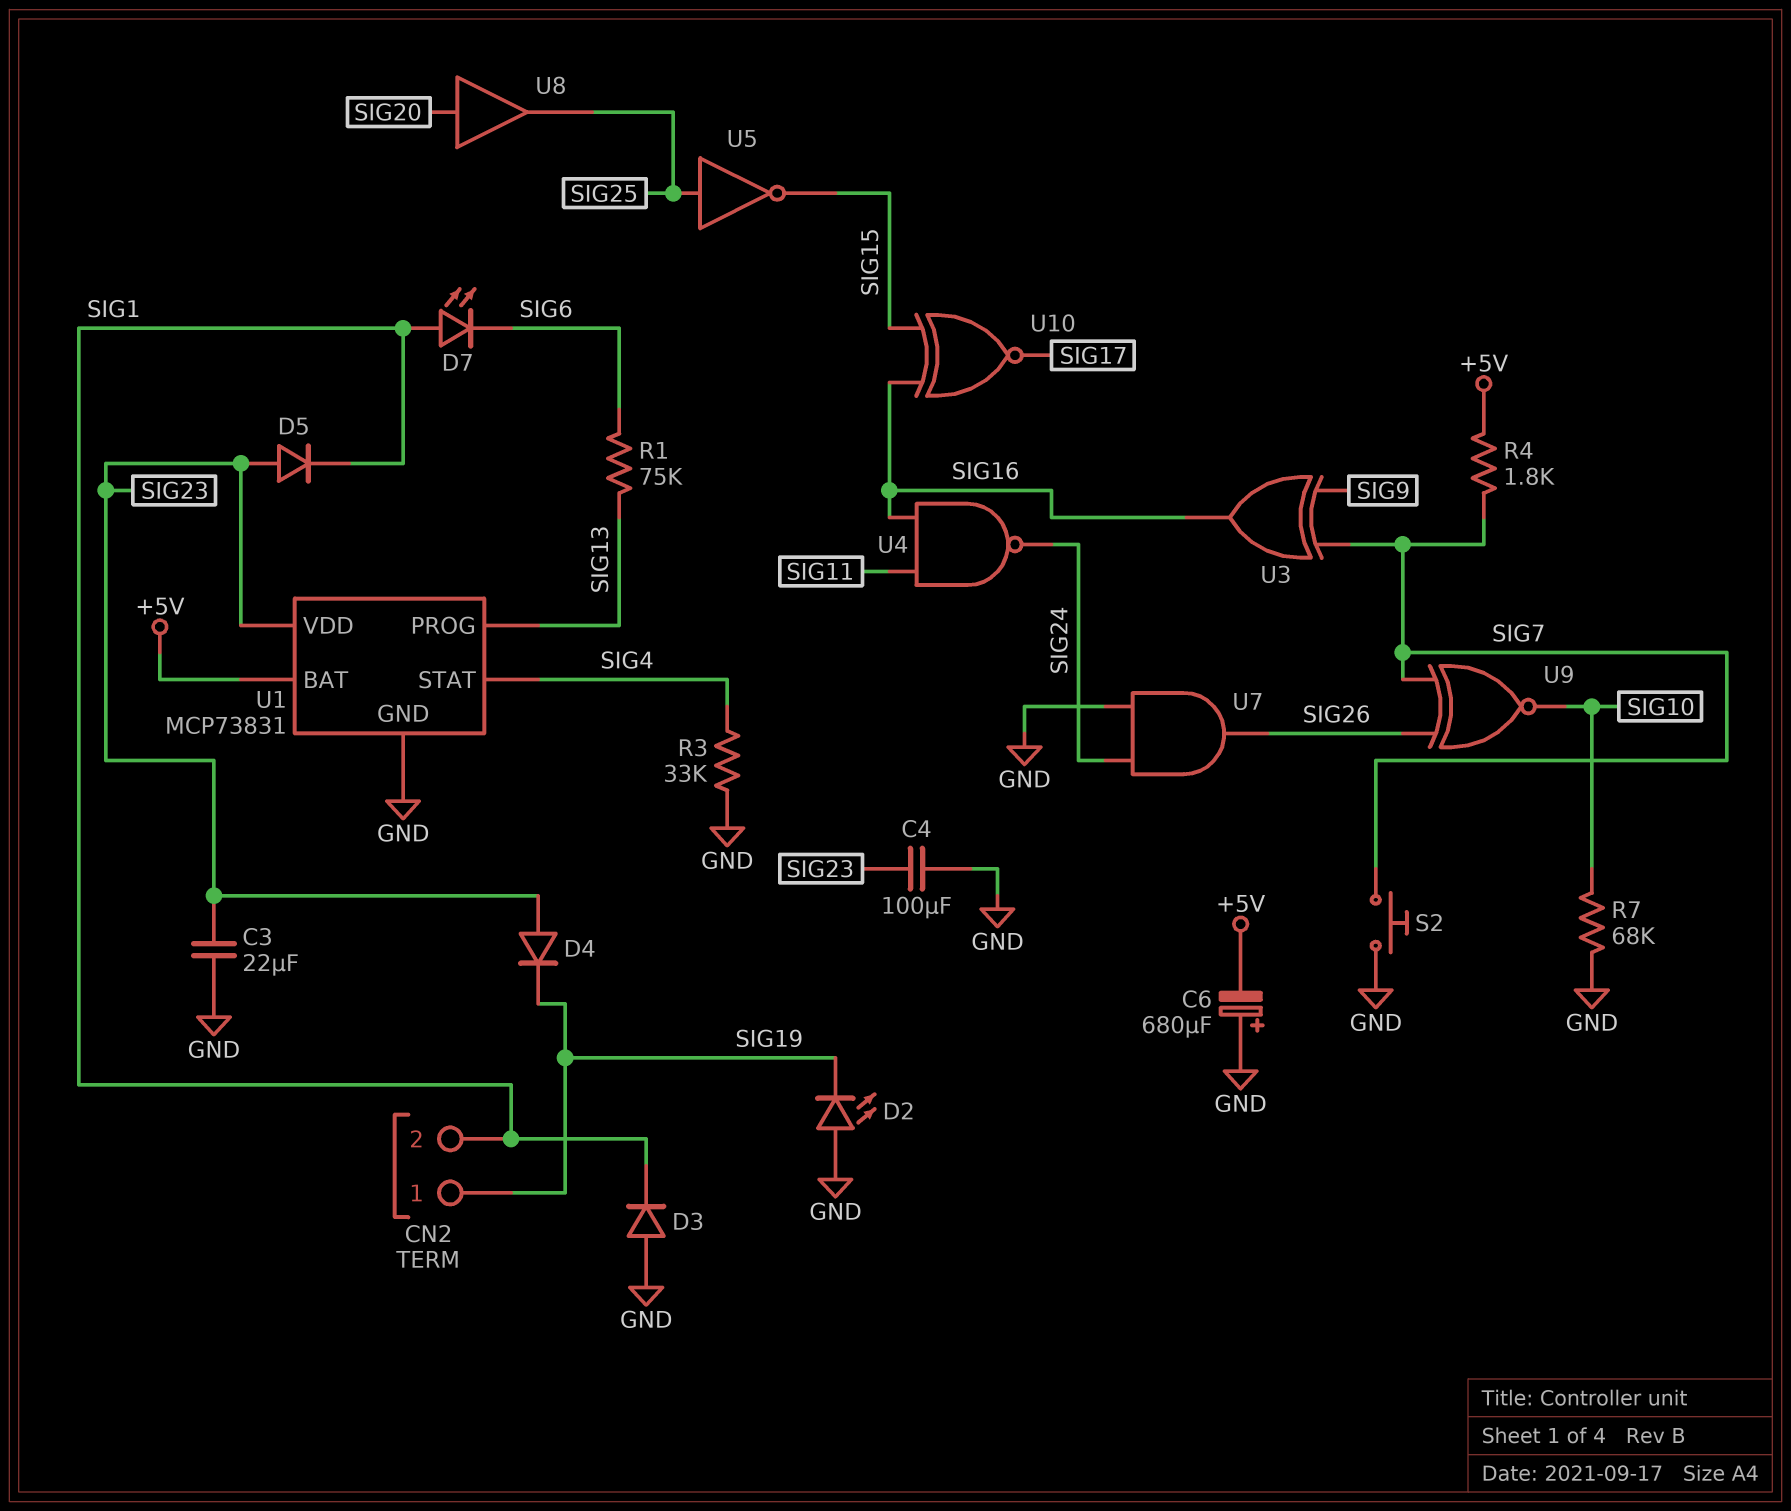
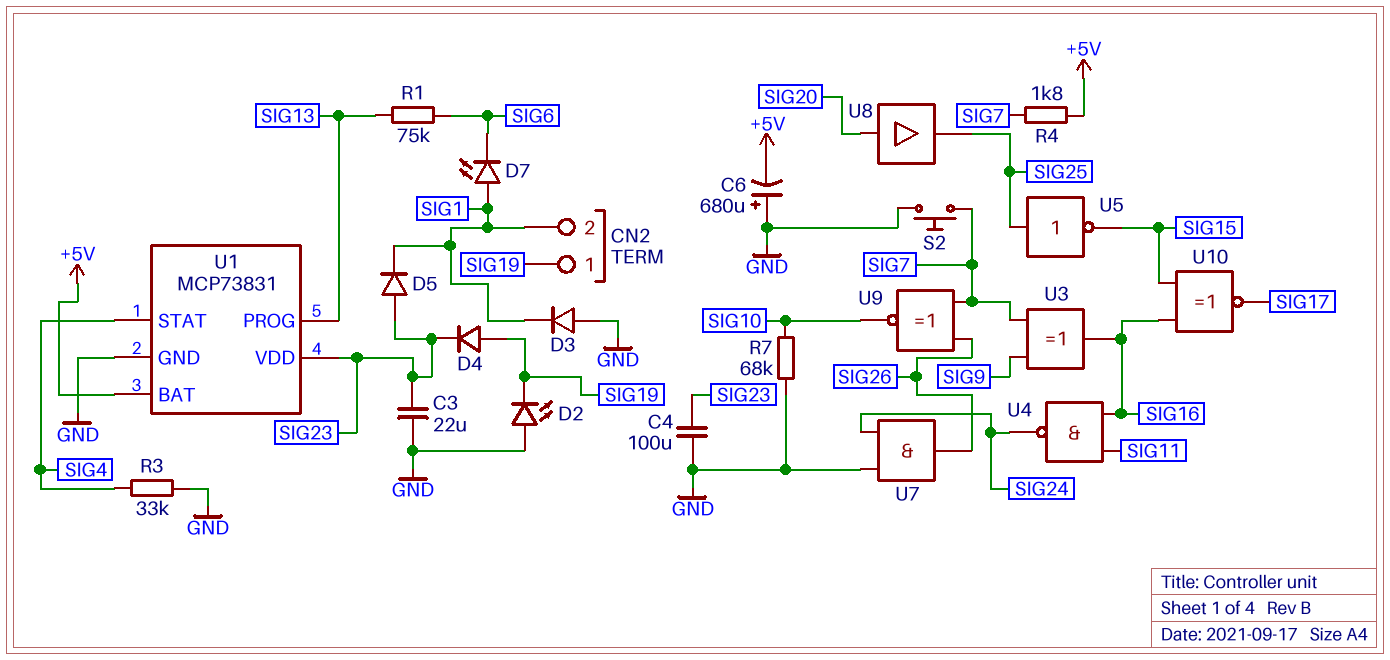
D4: diode (A SIG23, K SIG19) -> diode (A SIG19, K SIG23)

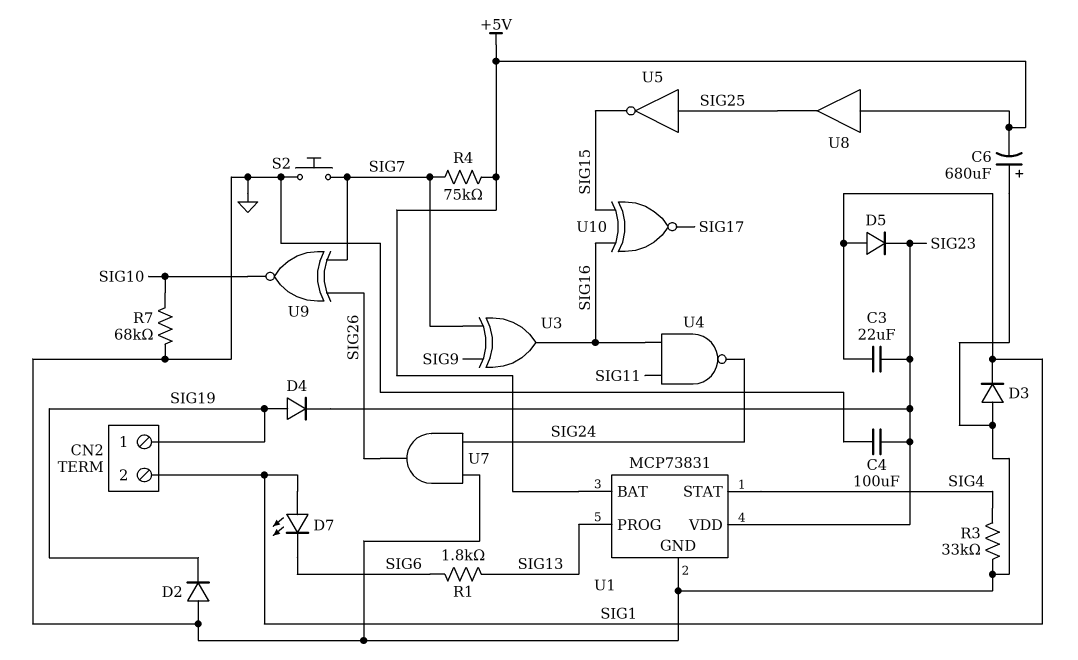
C3: 22uF (GND, SIG23) -> 22uF (SIG1, SIG23)
D2: LED (A GND, K SIG19) -> diode (A GND, K SIG19)
D5: diode (A SIG23, K SIG1) -> diode (A SIG1, K SIG23)
R1: 75k (SIG6, SIG13) -> 1.8k (SIG6, SIG13)
R4: 1.8k (+5V, SIG7) -> 75k (+5V, SIG7)
U8: buffer (in SIG20, out SIG25) -> buffer (in +5V, out SIG25)

